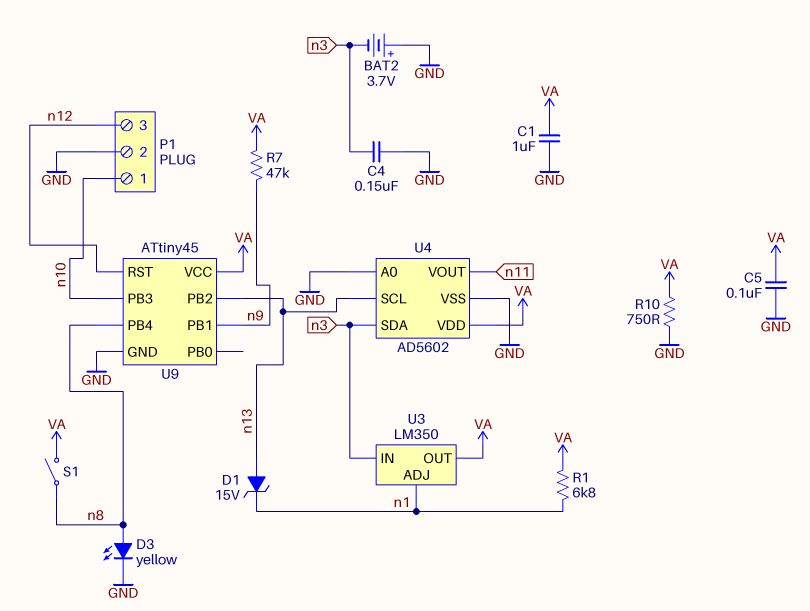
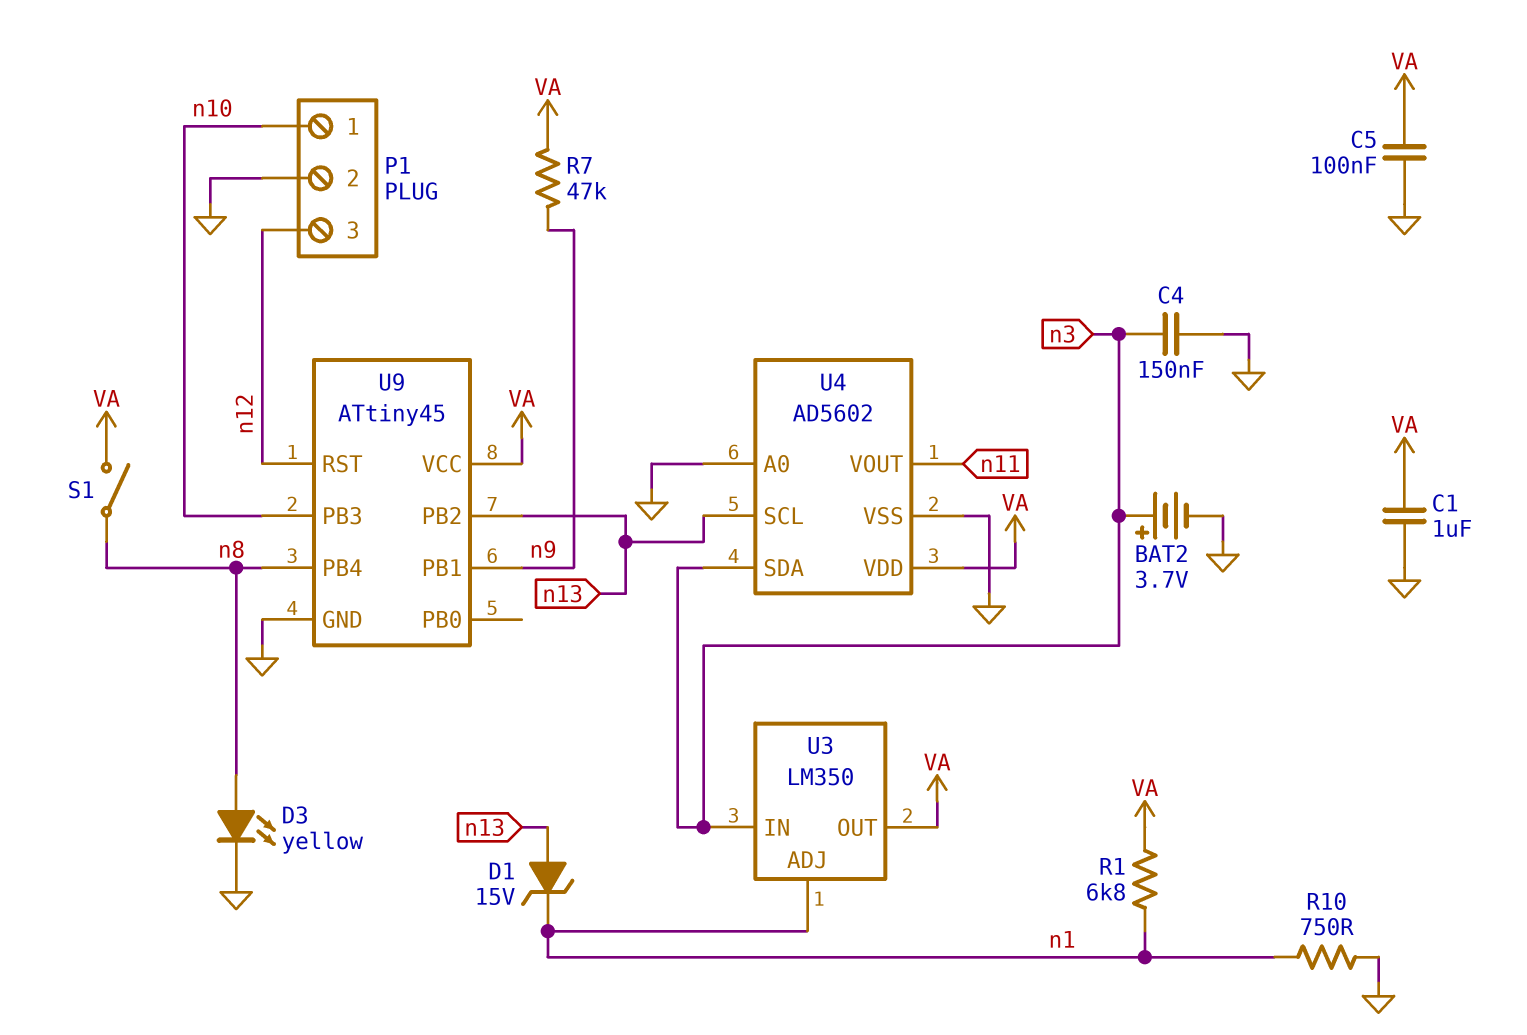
BAT2: 3.7V (plus GND, minus n3) -> 3.7V (plus n3, minus GND)
R10: 750 (GND, VA) -> 750 (GND, n1)

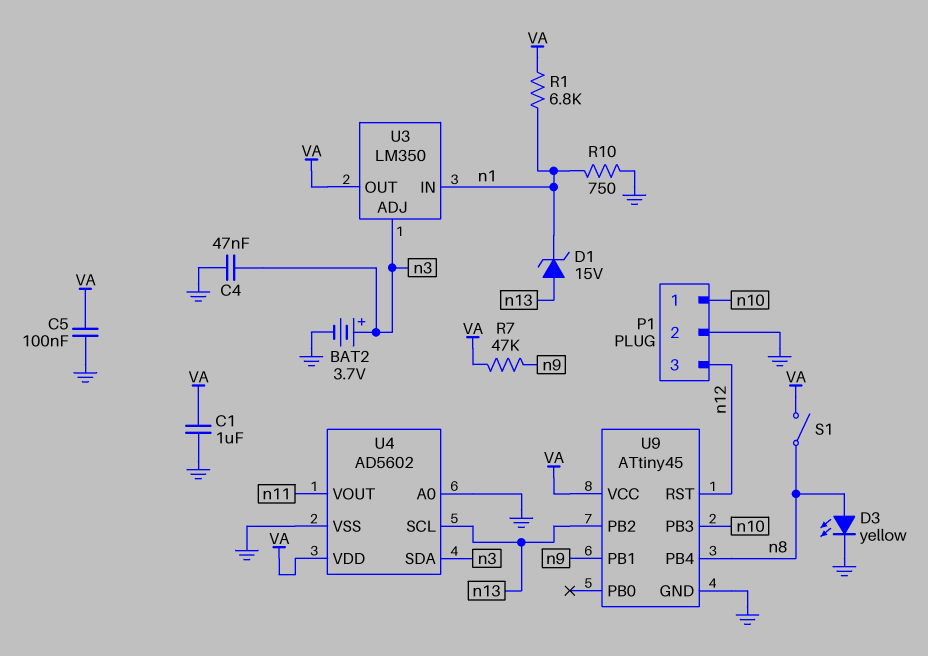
C4: 150nF (GND, n3) -> 47nF (GND, n3)
U3 pin ADJ: n1 -> n3
U3 pin IN: n3 -> n1

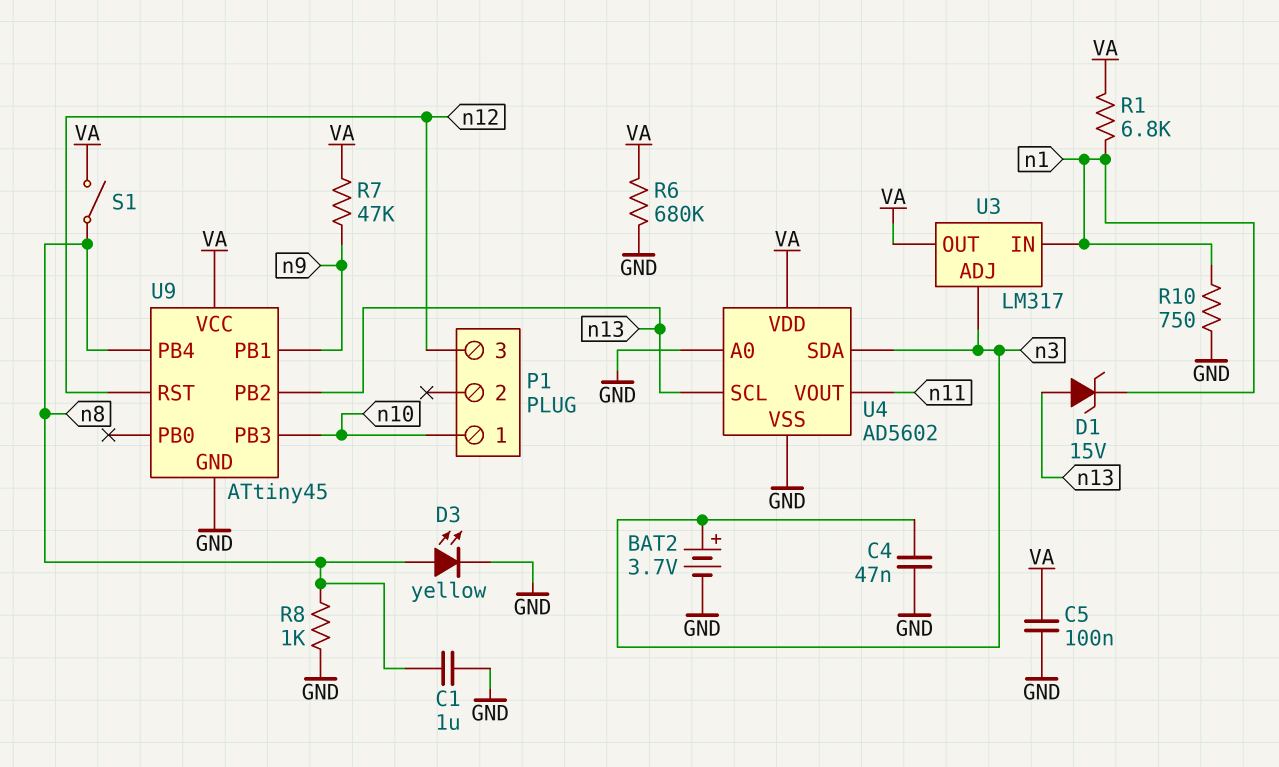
C1: 1uF (GND, VA) -> 1uF (GND, n8)
P1 pin 2: GND -> none
R6: none -> 680k (GND, VA)
R8: none -> 1k (GND, n8)
U3: LM350 -> LM317

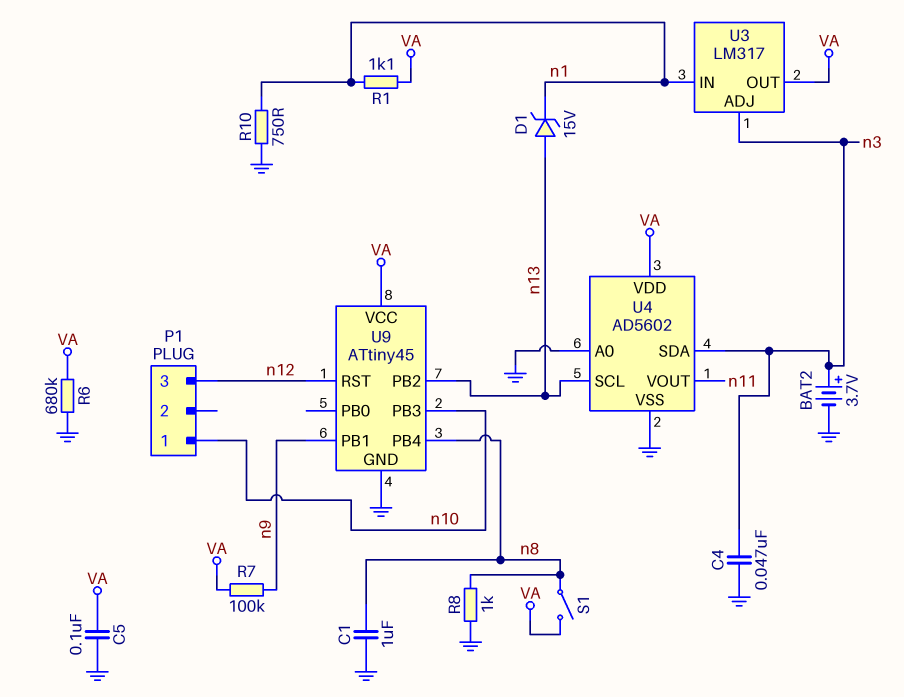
D3: LED yellow (A n8, K GND) -> none
R1: 6.8k (VA, n1) -> 1.1k (VA, n1)
R7: 47k (VA, n9) -> 100k (VA, n9)

